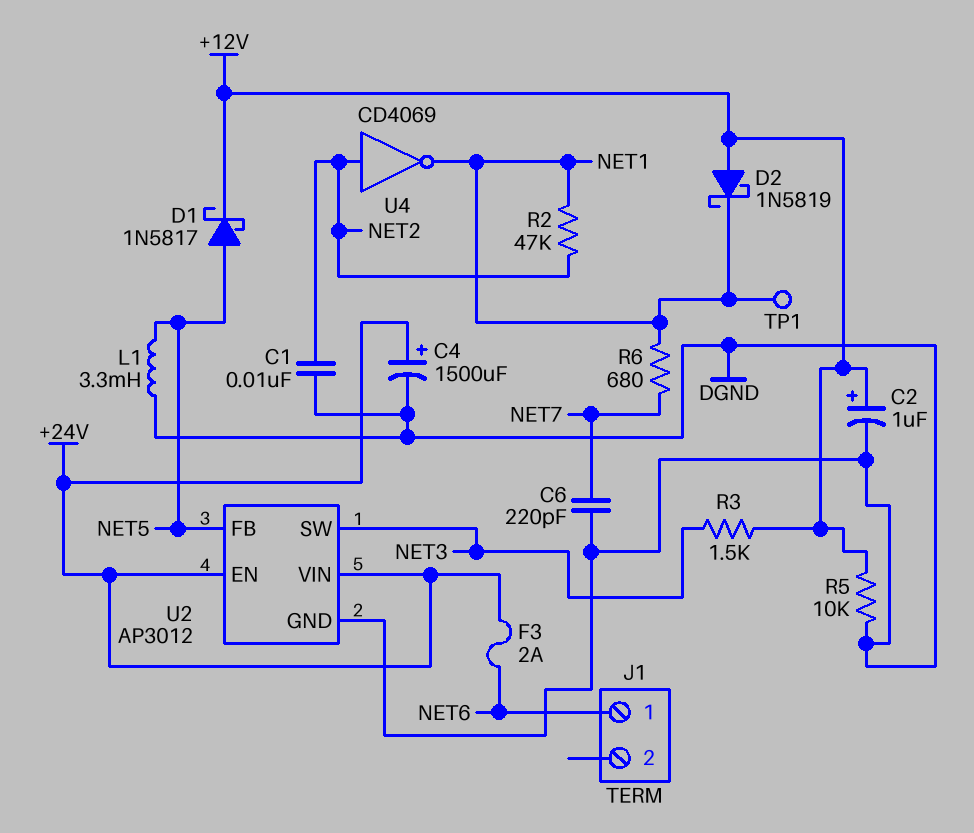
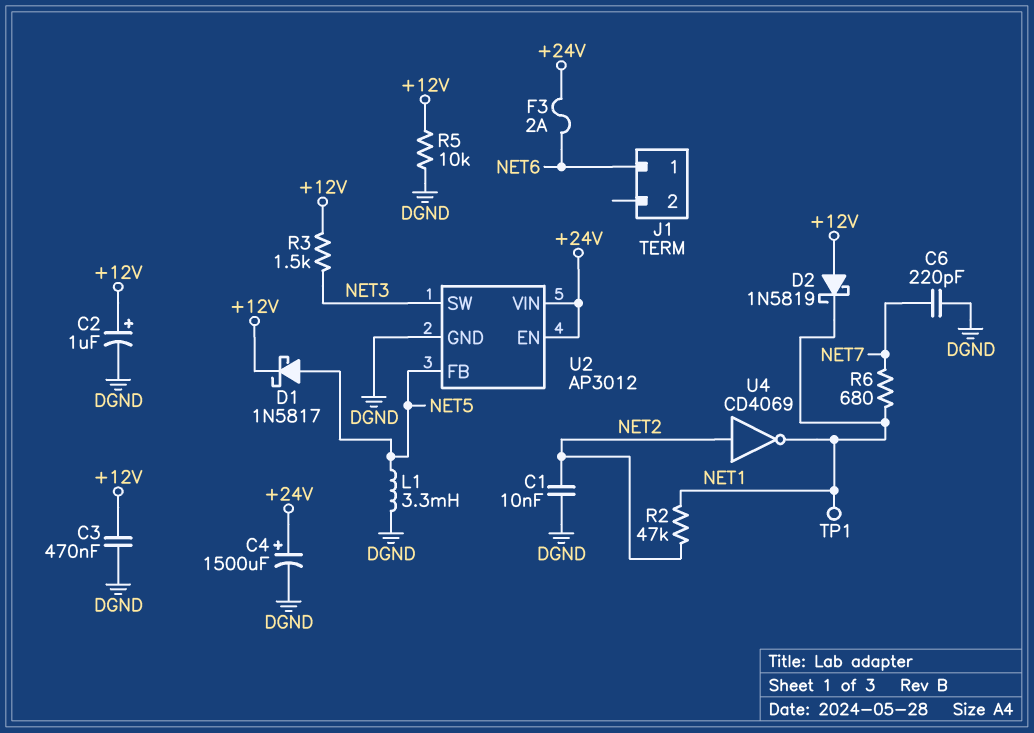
C3: none -> 470nF (+12V, DGND)

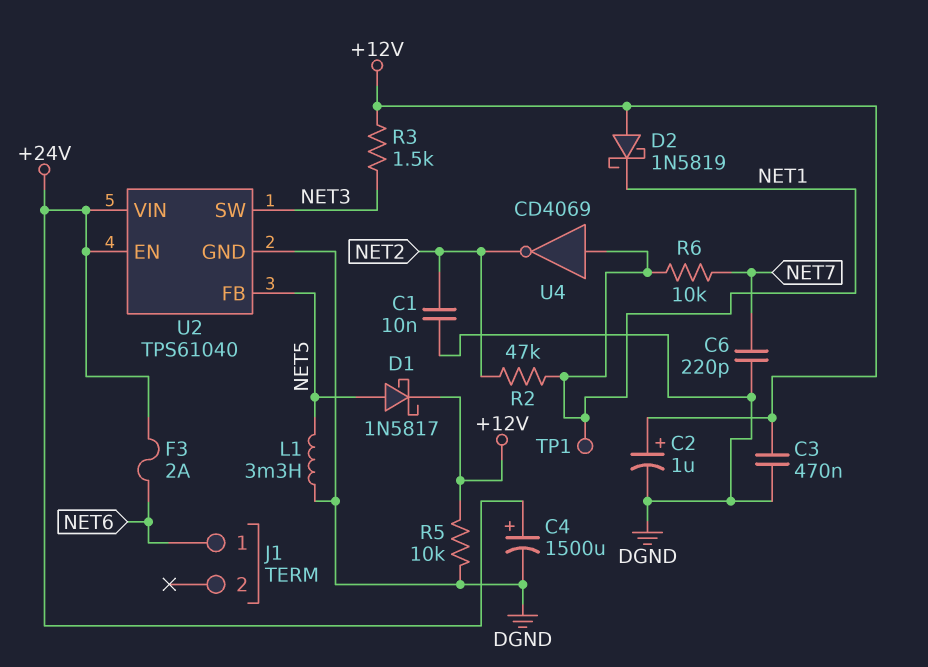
R6: 680 (NET1, NET7) -> 10k (NET1, NET7)
U2: AP3012 -> TPS61040
U4: NOT CD4069 (in NET2, out NET1) -> NOT CD4069 (in NET1, out NET2)

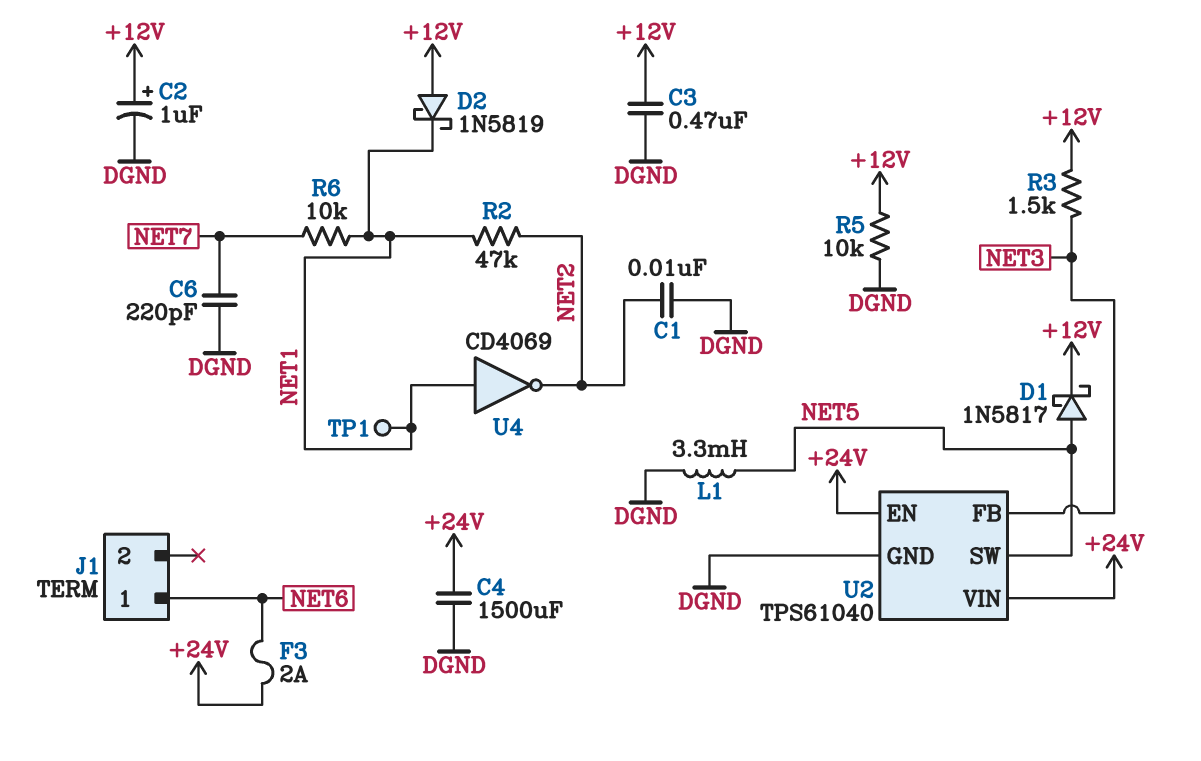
C4: 1500uF (plus +24V, minus DGND) -> 1500uF (+24V, DGND)
U2 pin FB: NET5 -> NET3
U2 pin SW: NET3 -> NET5

